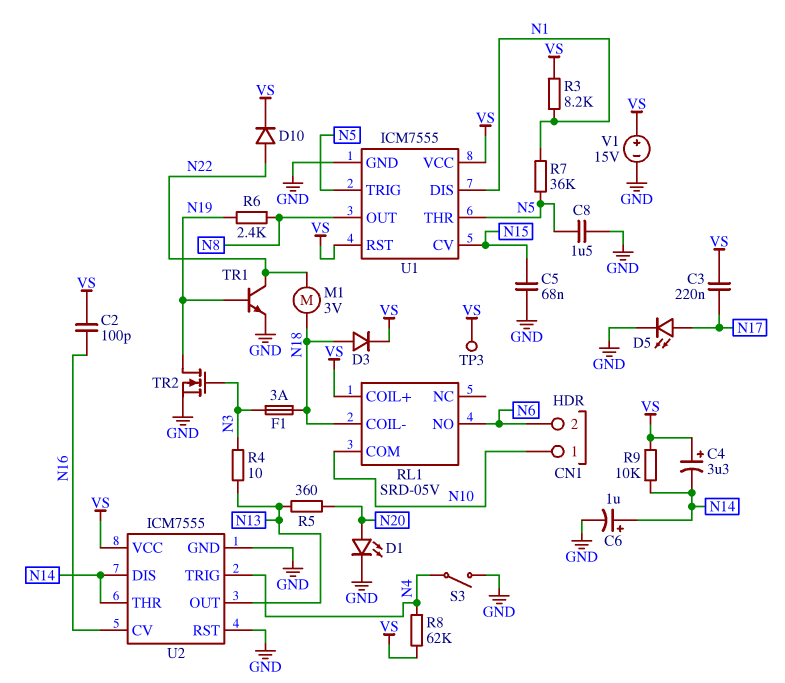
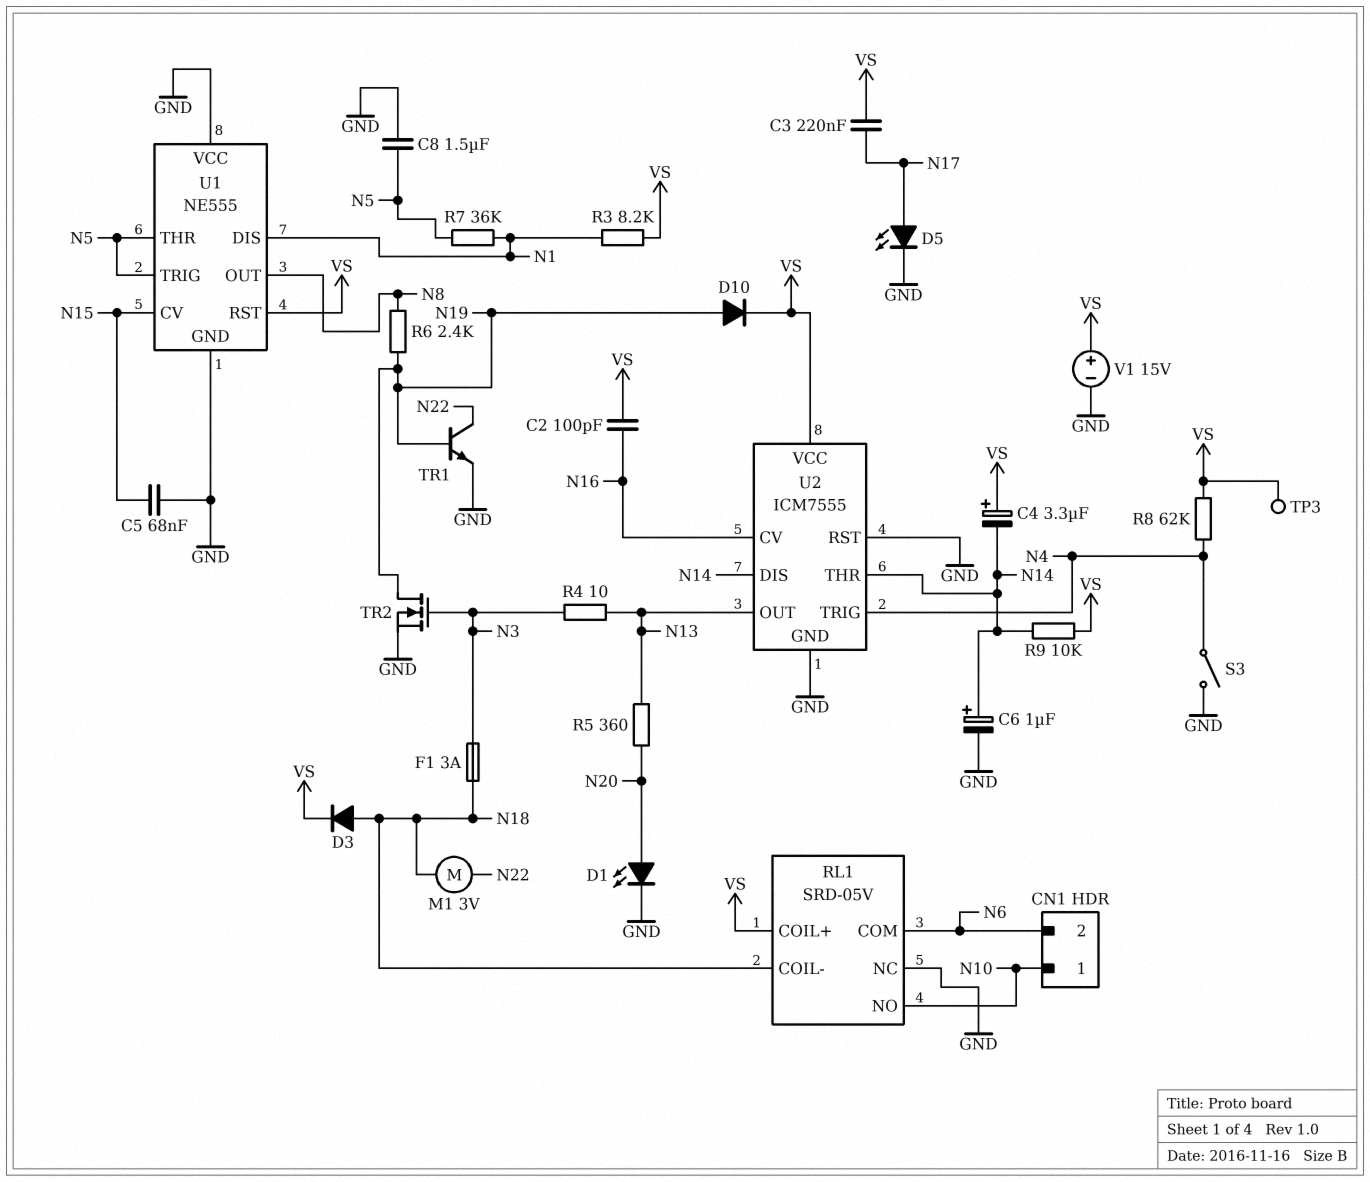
D10: diode (A N22, K VS) -> diode (A N19, K VS)
RL1 pin COM: N10 -> N6
RL1 pin NC: none -> GND
RL1 pin NO: N6 -> N10
U1: ICM7555 -> NE555
U1 pin VCC: VS -> GND

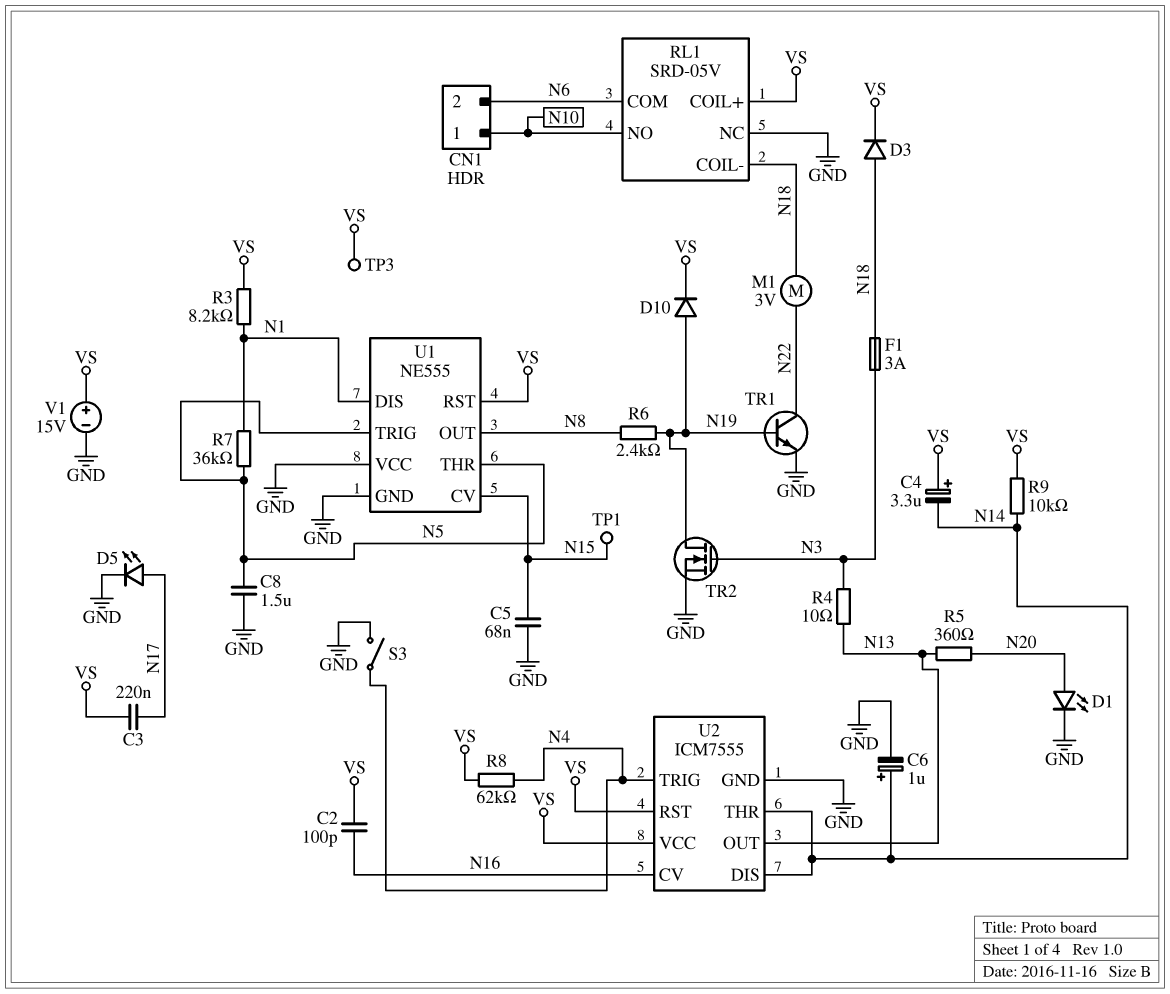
TP1: none -> test point (N15)
U2 pin RST: GND -> VS

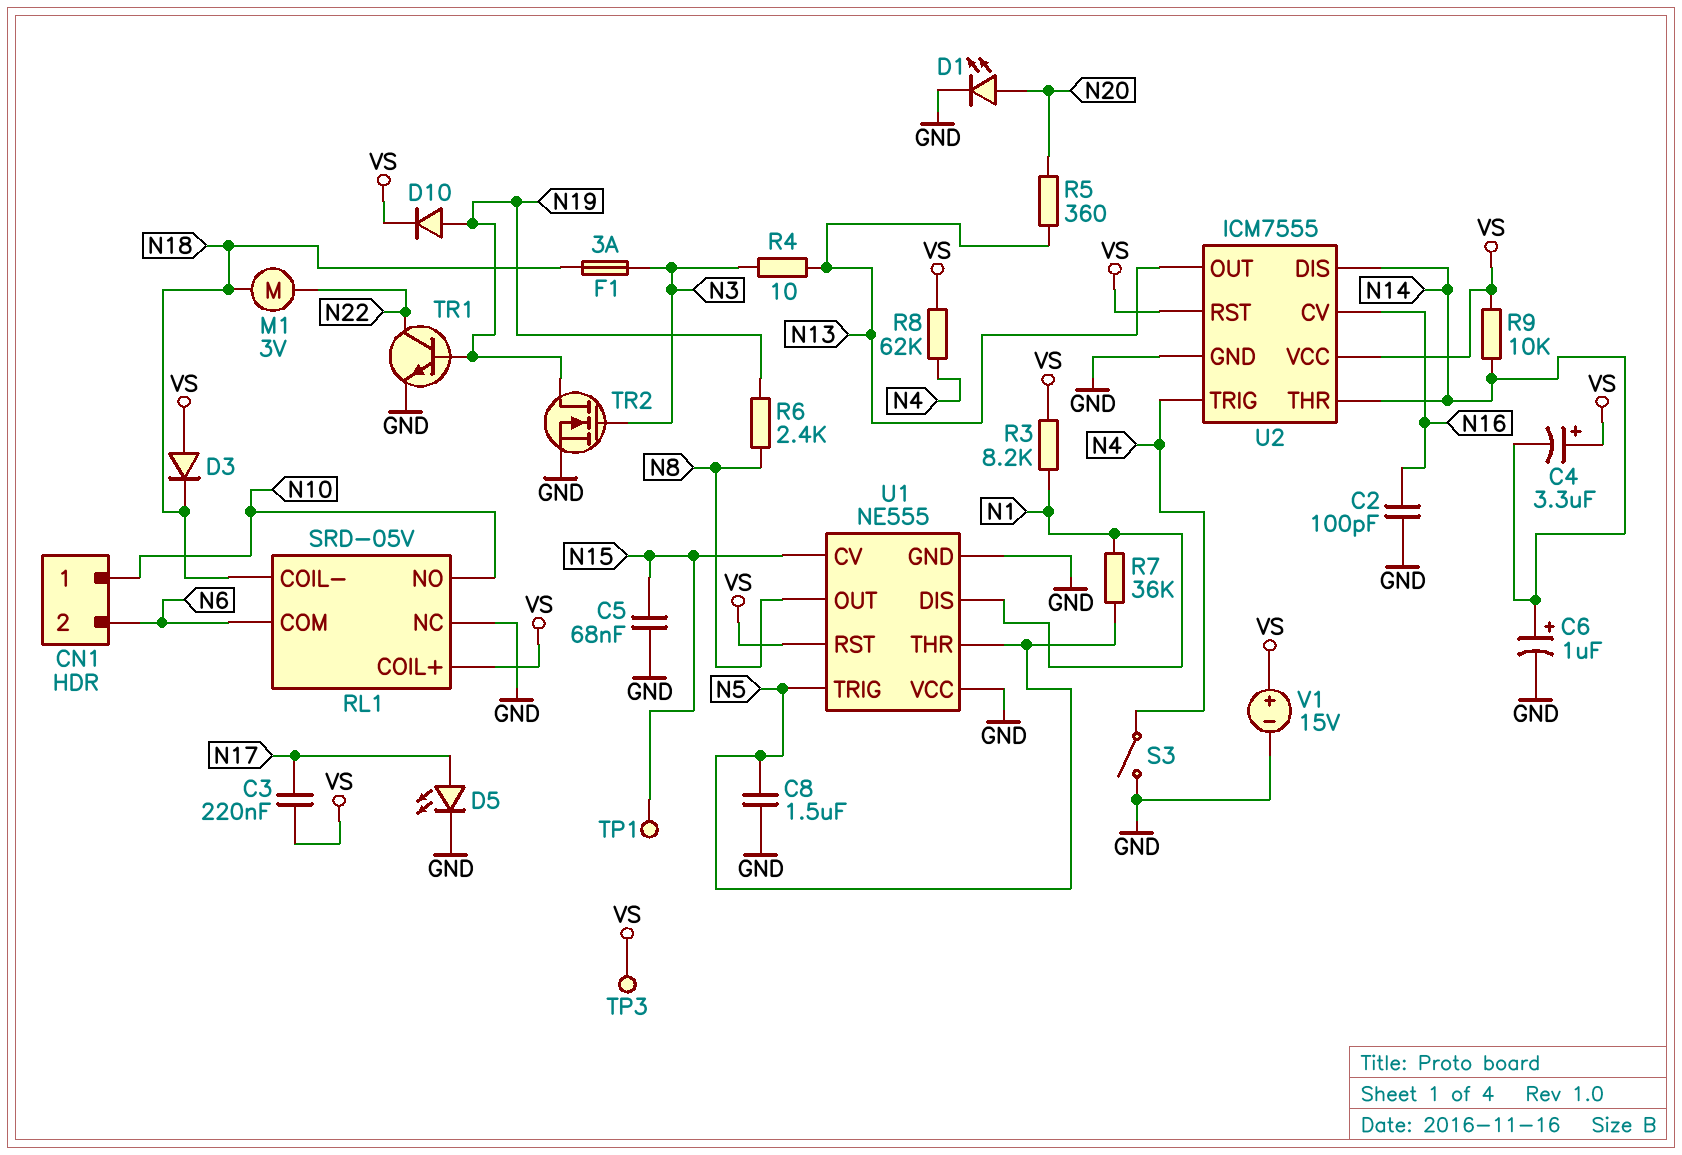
C2: 100pF (N16, VS) -> 100pF (GND, N16)
D3: diode (A N18, K VS) -> diode (A VS, K N18)

